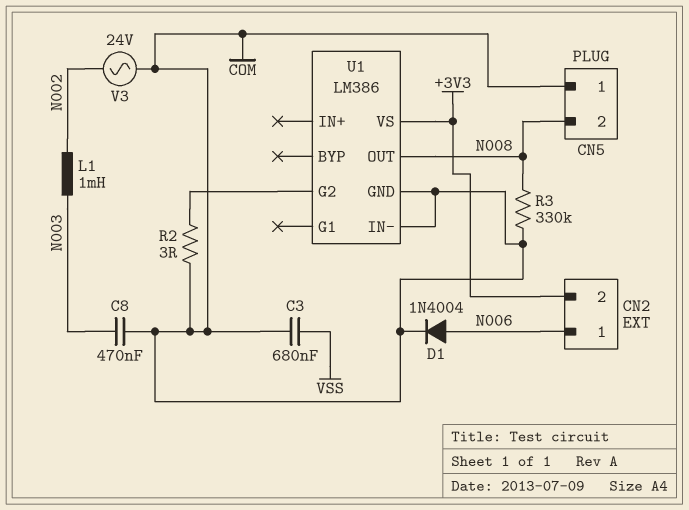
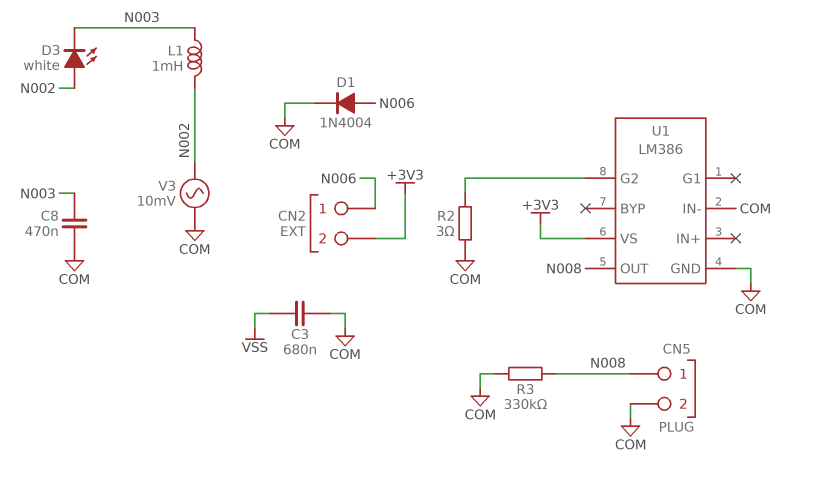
CN5 pin 1: COM -> N008
CN5 pin 2: N008 -> COM
D3: none -> LED white (A N002, K N003)
V3: AC 24V (COM, N002) -> AC 10mV (COM, N002)

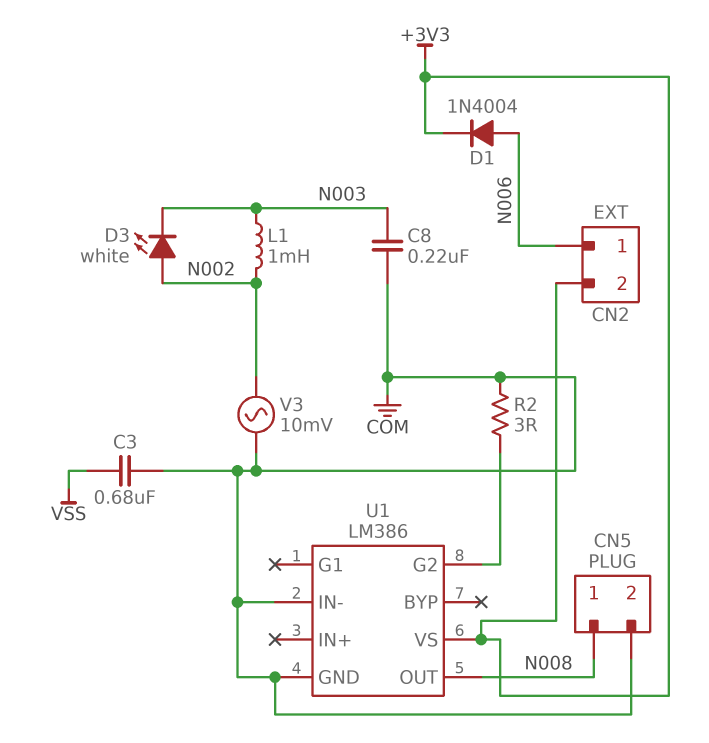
C8: 470nF (COM, N003) -> 220nF (COM, N003)
D1: diode 1N4004 (A N006, K COM) -> diode 1N4004 (A N006, K +3V3)
R3: 330k (COM, N008) -> none

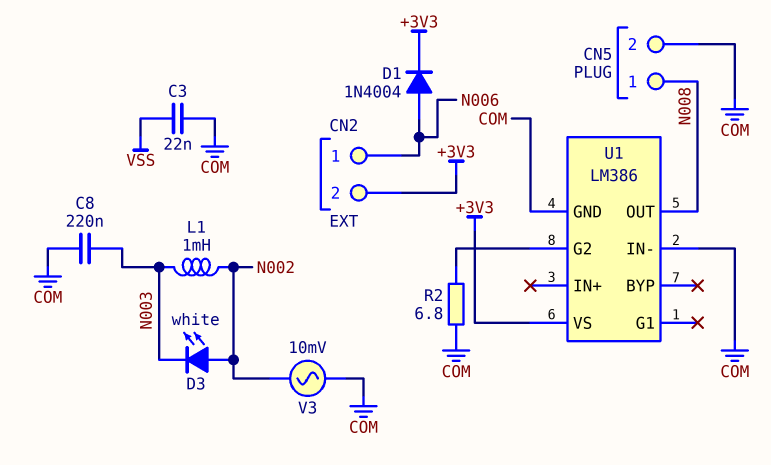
C3: 680nF (COM, VSS) -> 22nF (COM, VSS)
R2: 3 (COM, U1/G2) -> 6.8 (COM, U1/G2)

